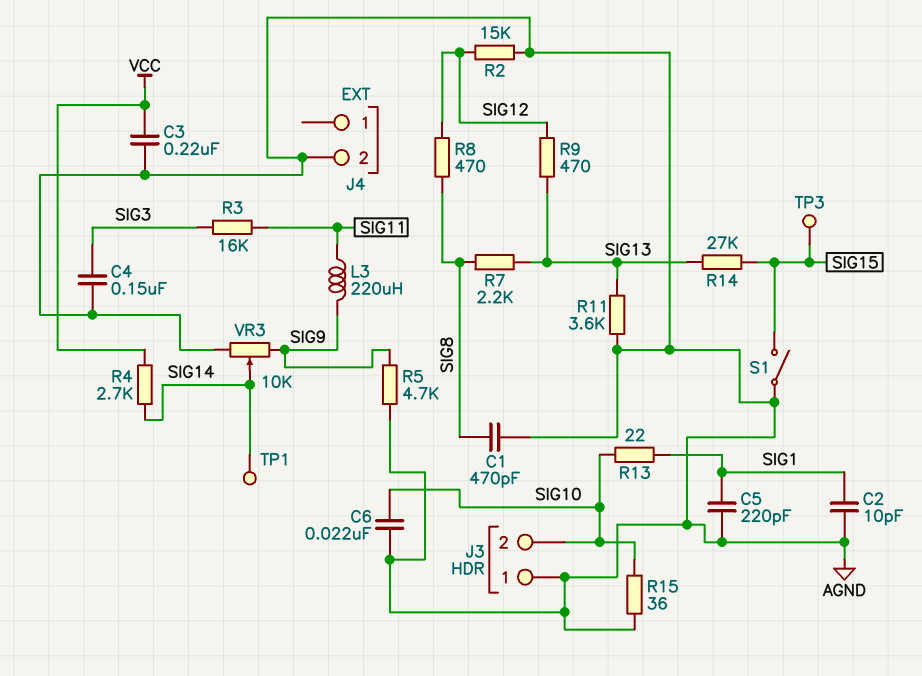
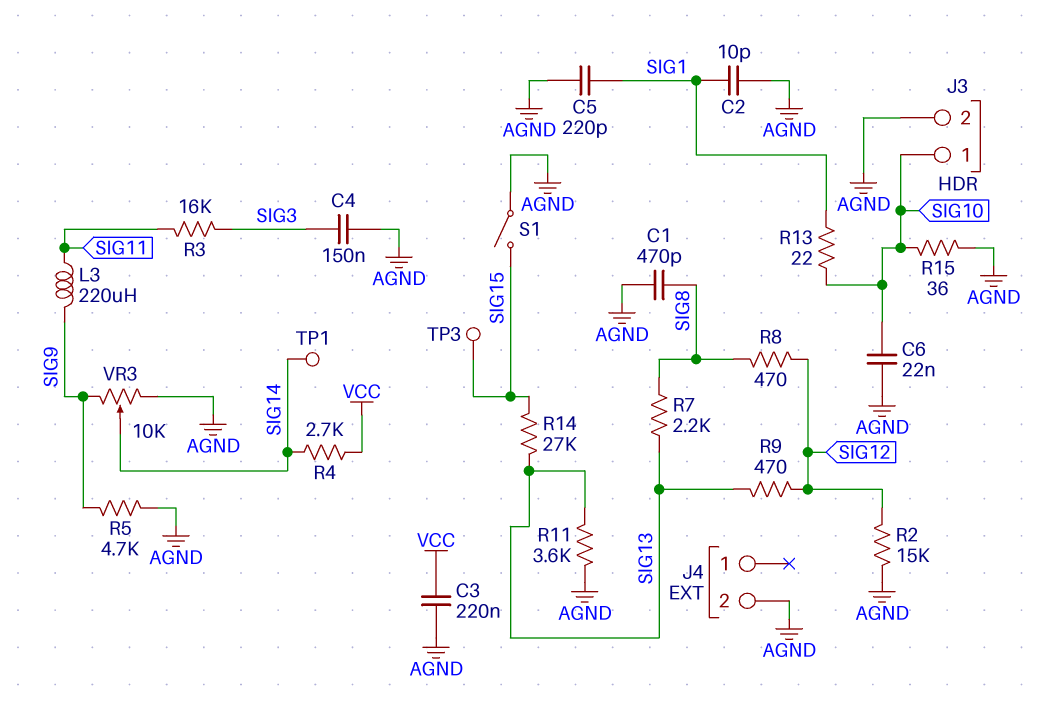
J3 pin 1: AGND -> SIG10
J3 pin 2: SIG10 -> AGND

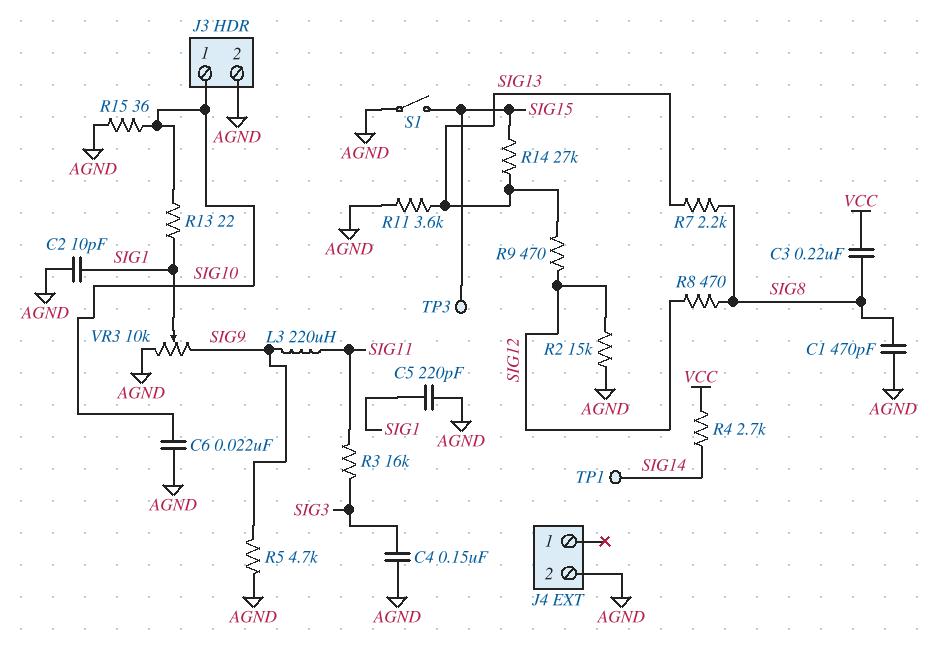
C3: 220nF (AGND, VCC) -> 220nF (SIG8, VCC)
VR3: 10k (AGND, SIG9, wiper SIG14) -> 10k (AGND, SIG9, wiper SIG1)

